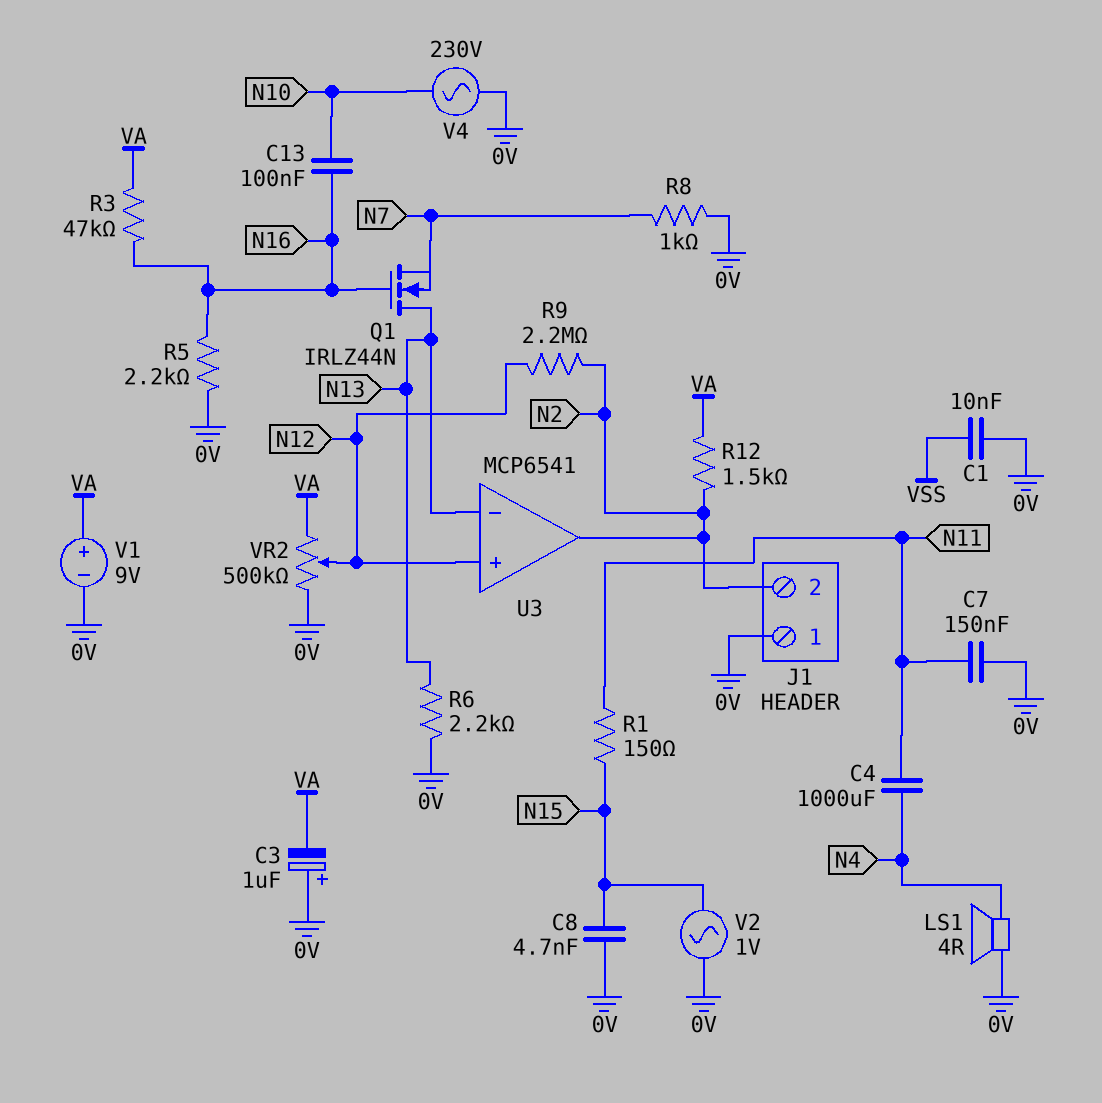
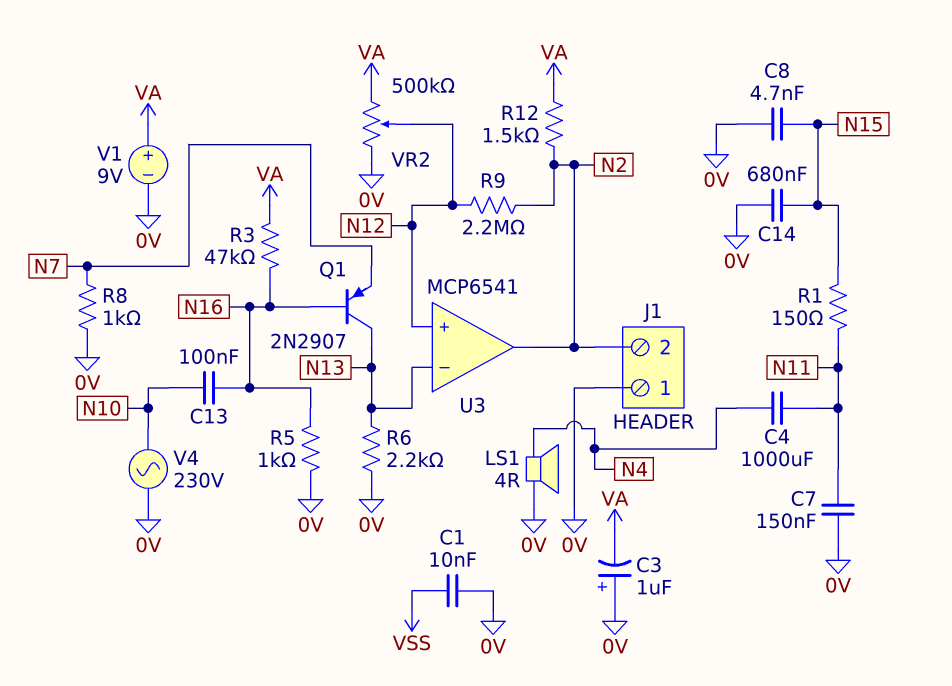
C14: none -> 680nF (0V, N15)
Q1: NMOS IRLZ44N (G N16, D N13, S N7) -> PNP 2N2907 (B N16, C N13, E N7)
R5: 2.2k (0V, N16) -> 1k (0V, N16)
V2: AC 1V (0V, N15) -> none

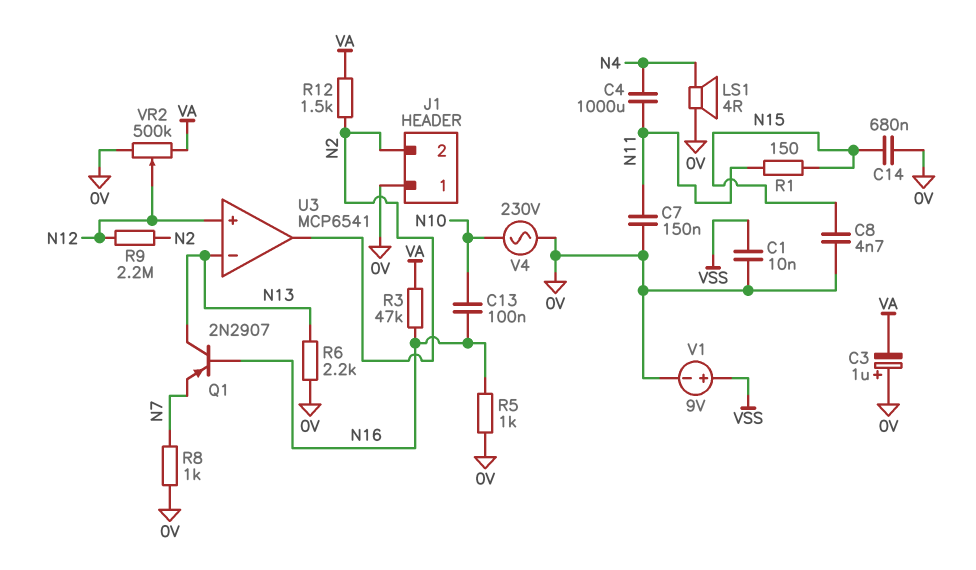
V1: 9V (plus VA, minus 0V) -> 9V (plus VSS, minus 0V)

